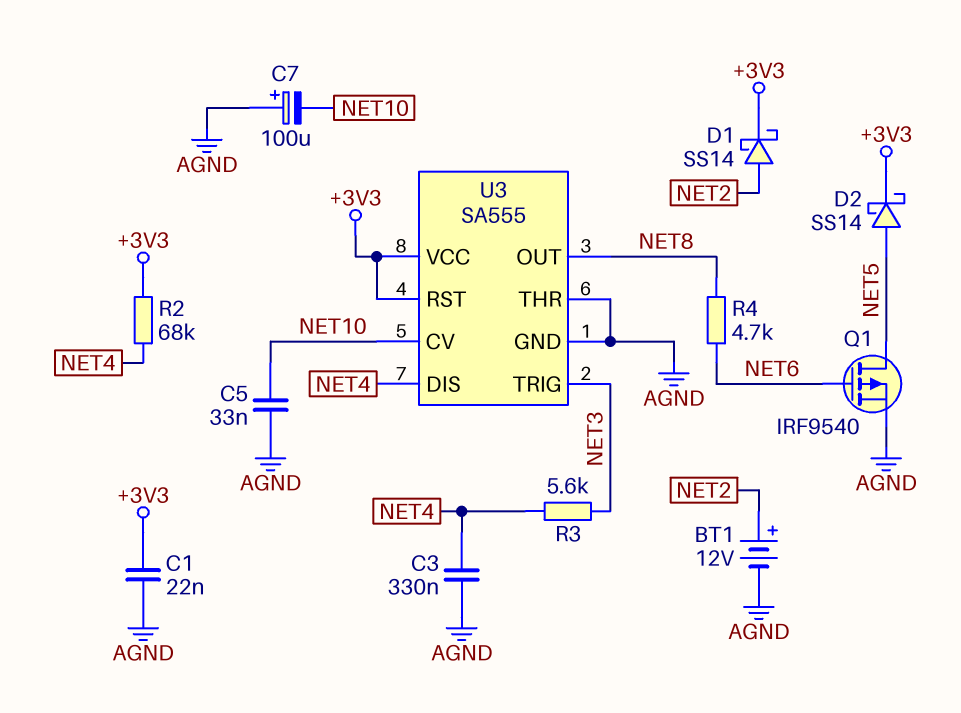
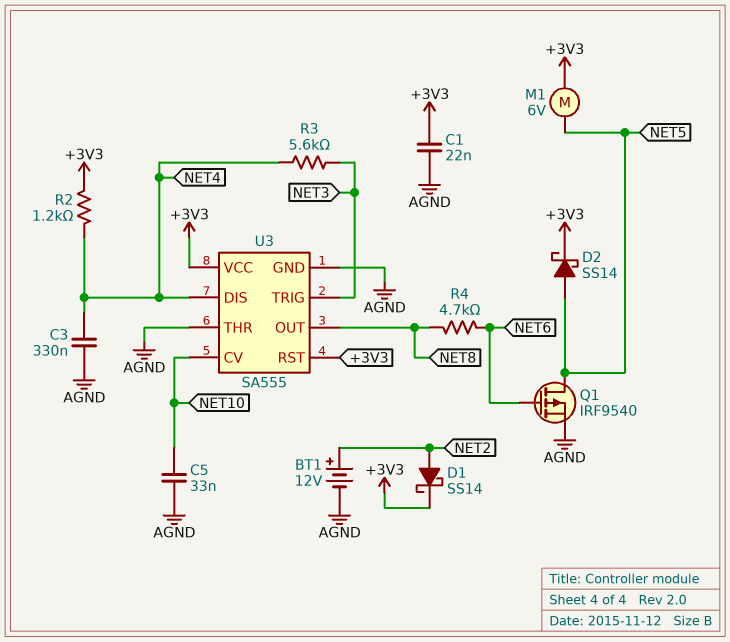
C7: 100uF (plus AGND, minus NET10) -> none
M1: none -> motor 6V (+3V3, NET5)
R2: 68k (+3V3, NET4) -> 1.2k (+3V3, NET4)

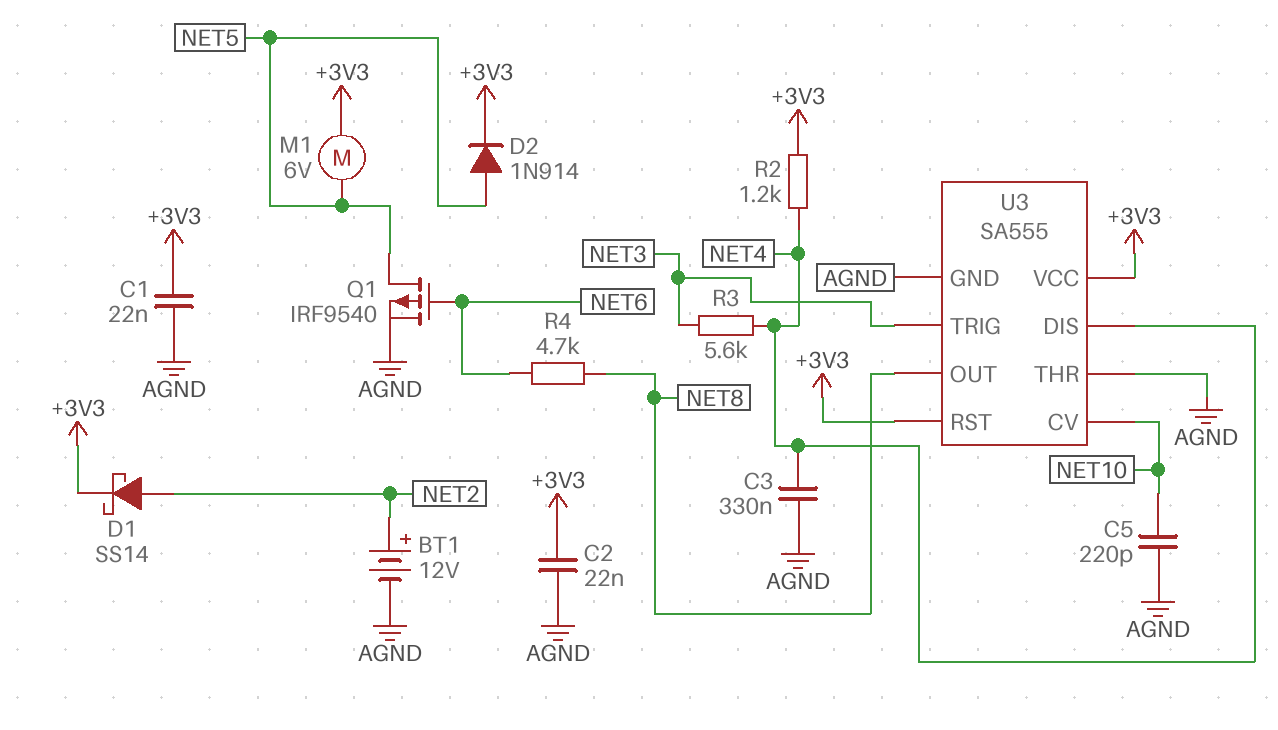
C2: none -> 22nF (+3V3, AGND)
C5: 33nF (AGND, NET10) -> 220pF (AGND, NET10)
D2: schottky SS14 (A NET5, K +3V3) -> diode 1N914 (A NET5, K +3V3)

